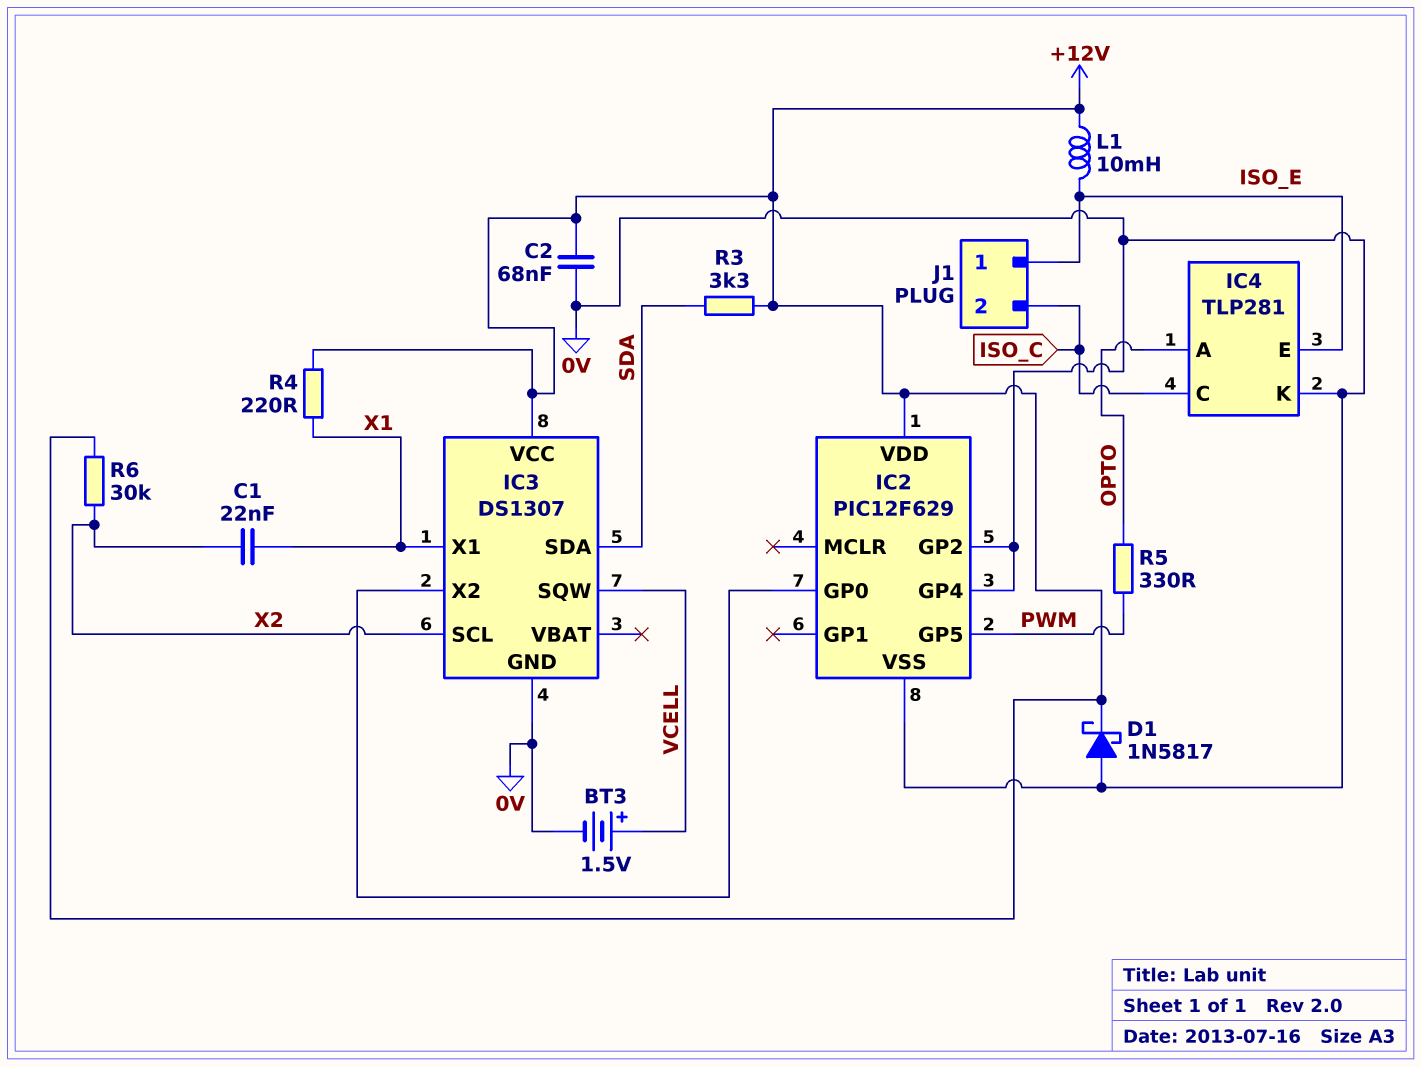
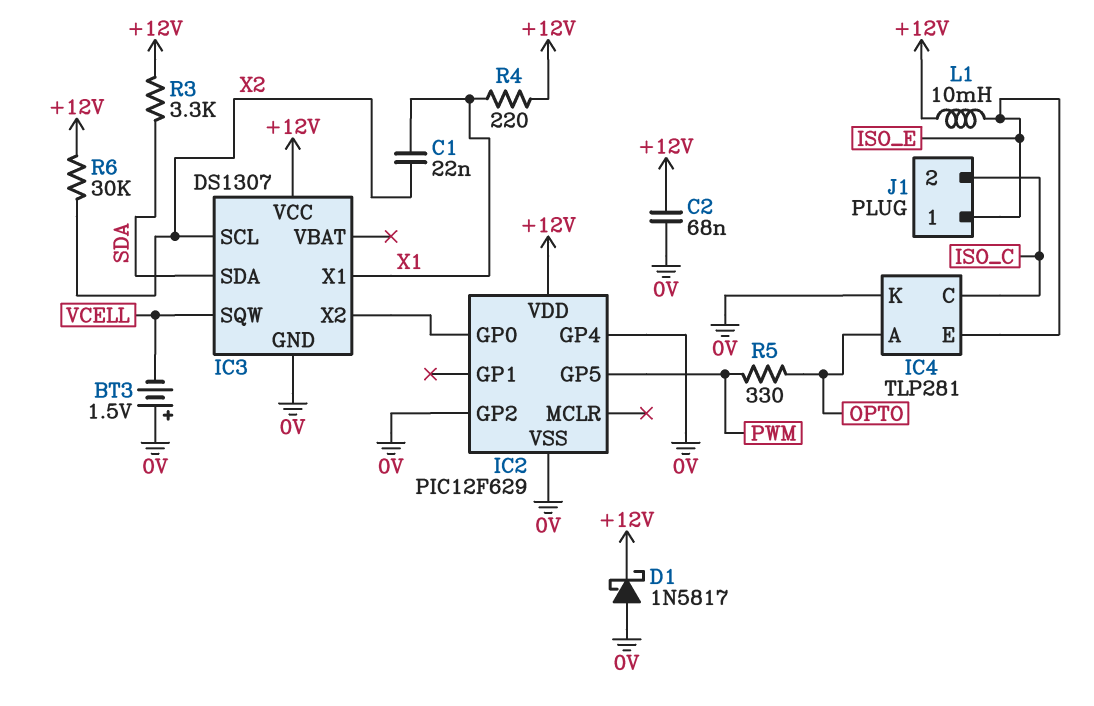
BT3: 1.5V (plus VCELL, minus 0V) -> 1.5V (plus 0V, minus VCELL)

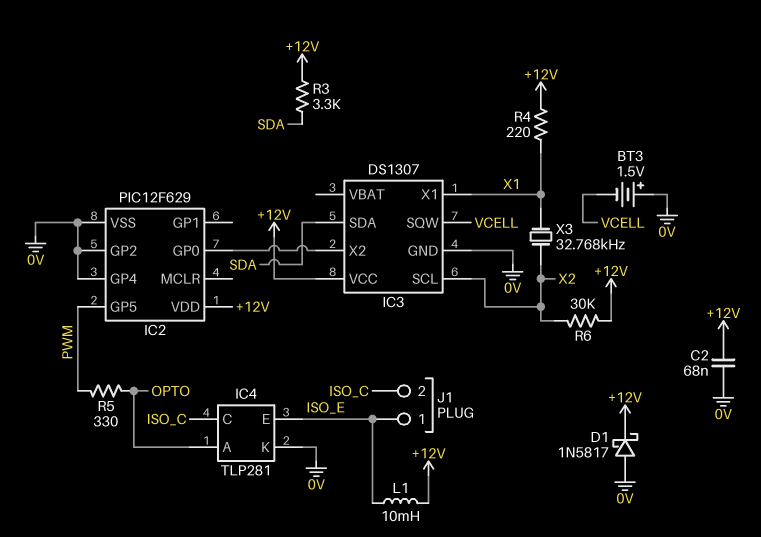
C1: 22nF (X1, X2) -> none
X3: none -> 32.768kHz (X1, X2)

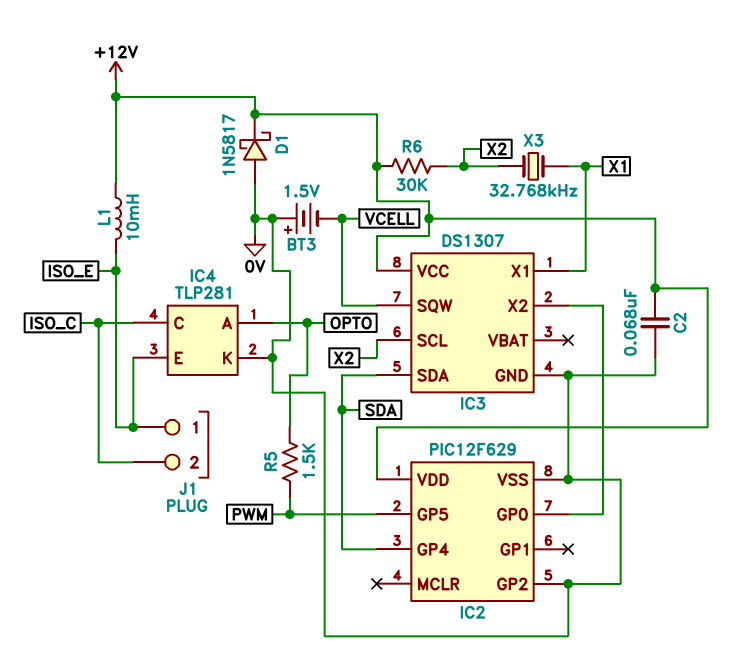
IC2 pin GP4: 0V -> SDA
R3: 3.3k (+12V, SDA) -> none
R4: 220 (+12V, X1) -> none
R5: 330 (OPTO, PWM) -> 1.5k (OPTO, PWM)

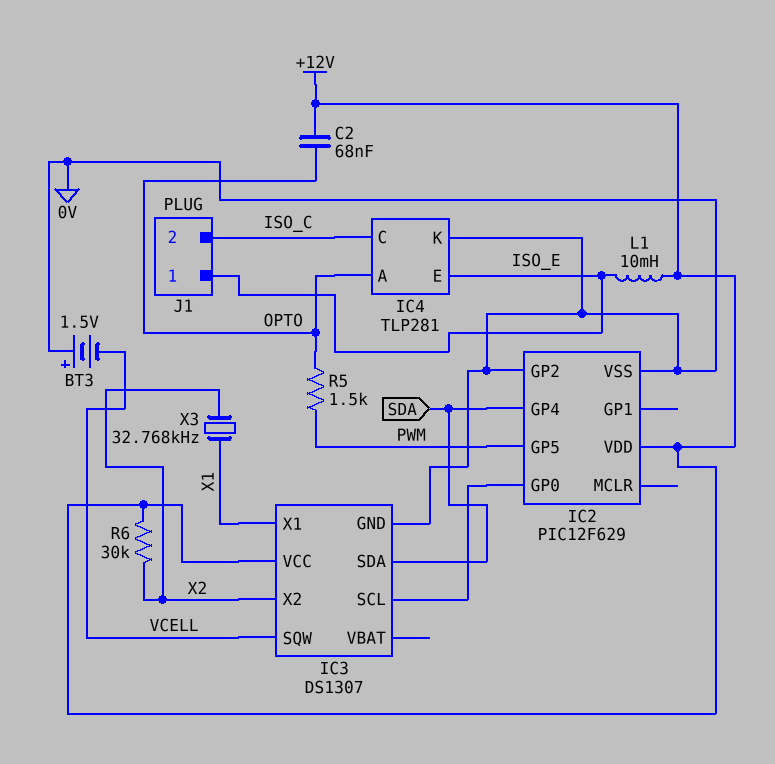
C2: 68nF (+12V, 0V) -> 68nF (+12V, OPTO)
D1: schottky 1N5817 (A 0V, K +12V) -> none
IC3 pin SCL: X2 -> IC2/GP0
IC3 pin X2: IC2/GP0 -> X2

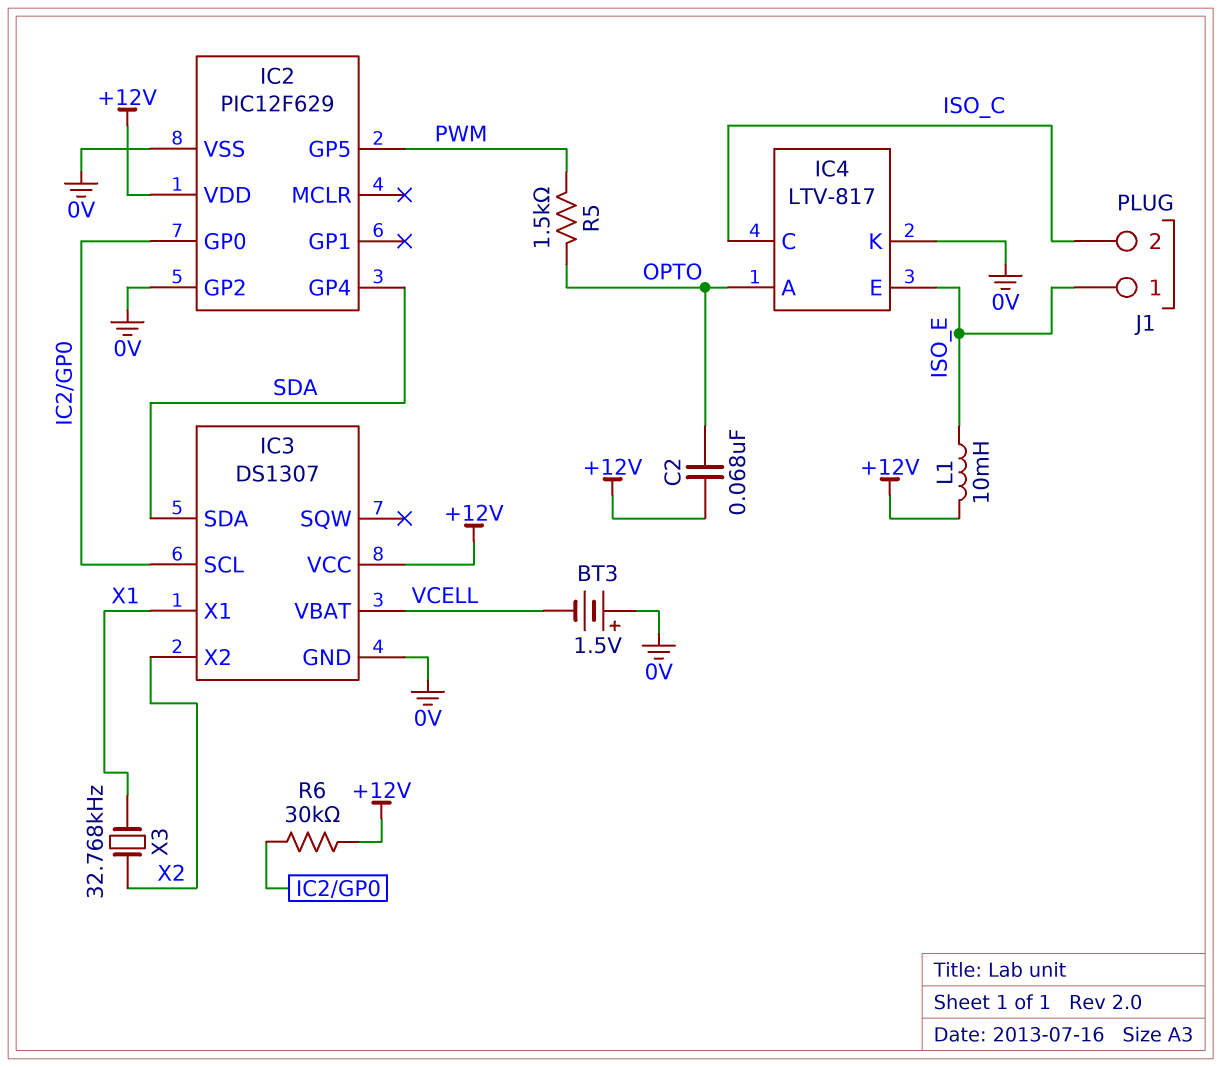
IC3 pin SQW: VCELL -> none
IC3 pin VBAT: none -> VCELL
IC4: TLP281 -> LTV-817
R6: 30k (+12V, X2) -> 30k (+12V, IC2/GP0)

